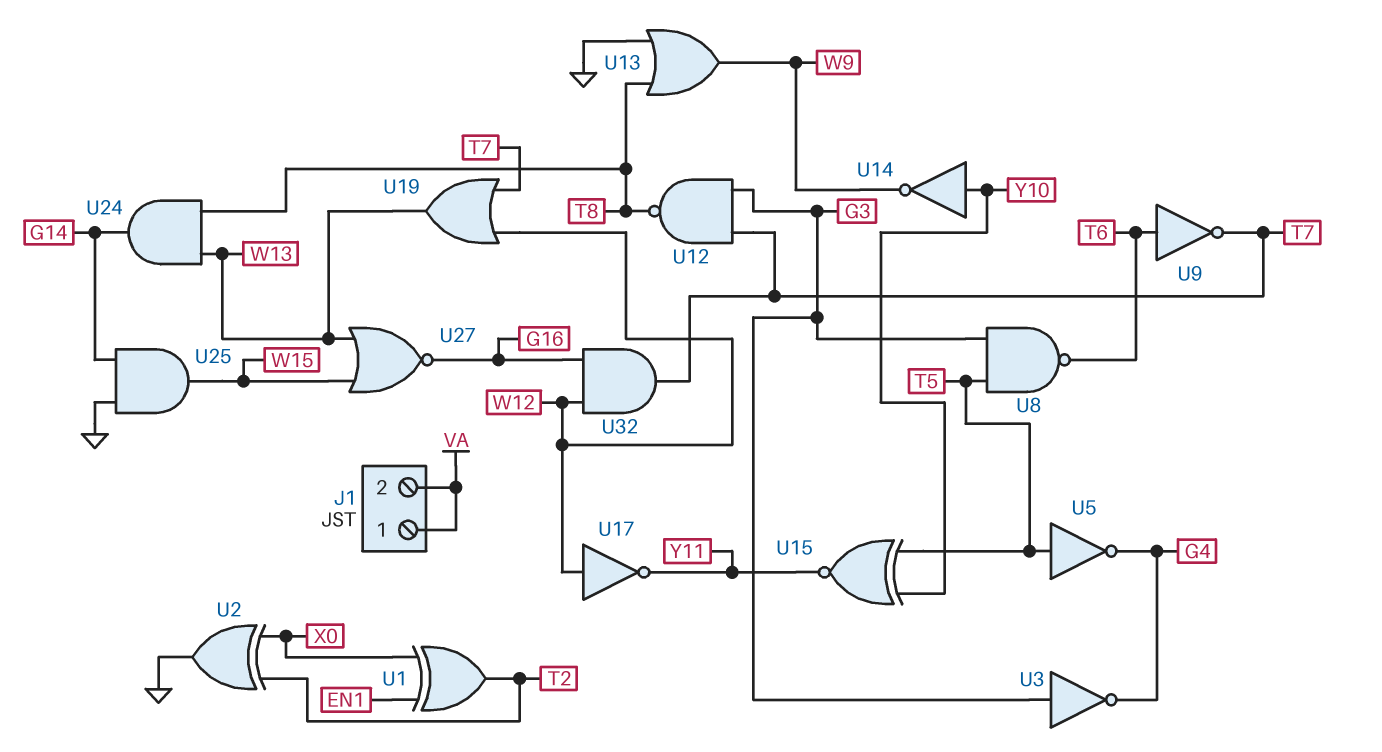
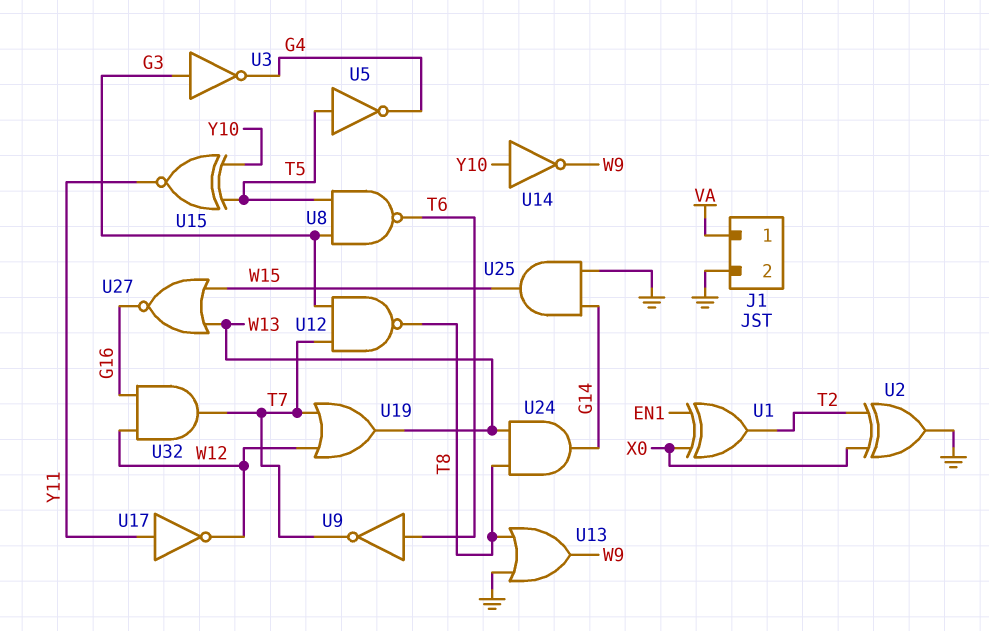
J1 pin 2: VA -> GND
U17: NOT (in W12, out Y11) -> NOT (in Y11, out W12)

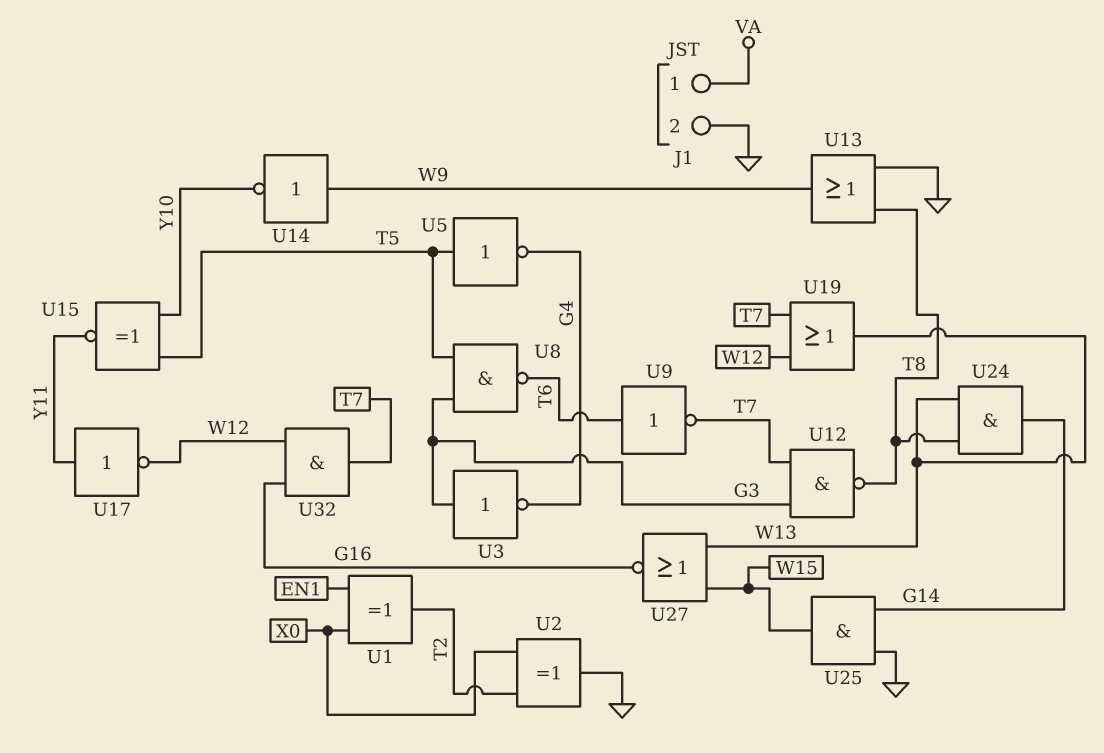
U14: NOT (in Y10, out W9) -> NOT (in W9, out Y10)

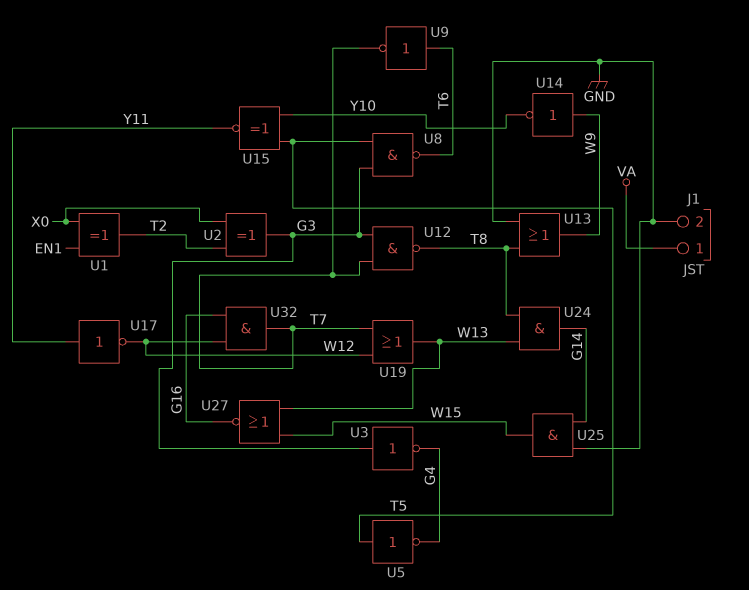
U2: XOR (in T2, in X0, out GND) -> XOR (in T2, in X0, out G3)

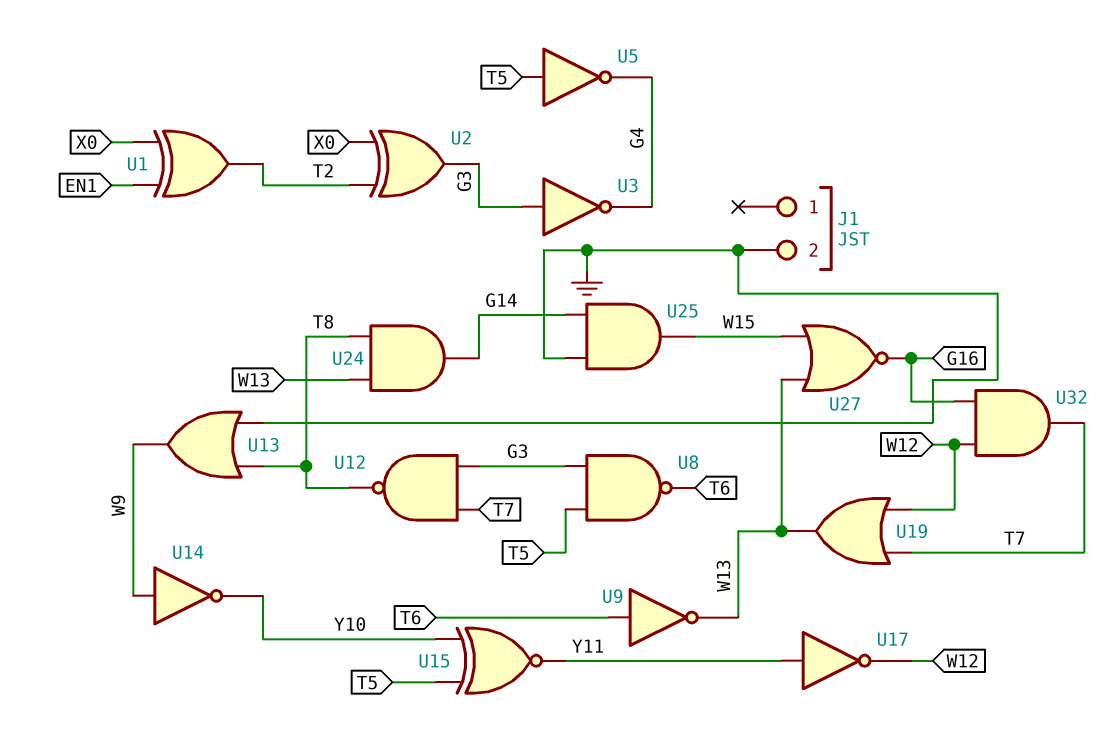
J1 pin 1: VA -> none
U9: NOT (in T6, out T7) -> NOT (in T6, out W13)

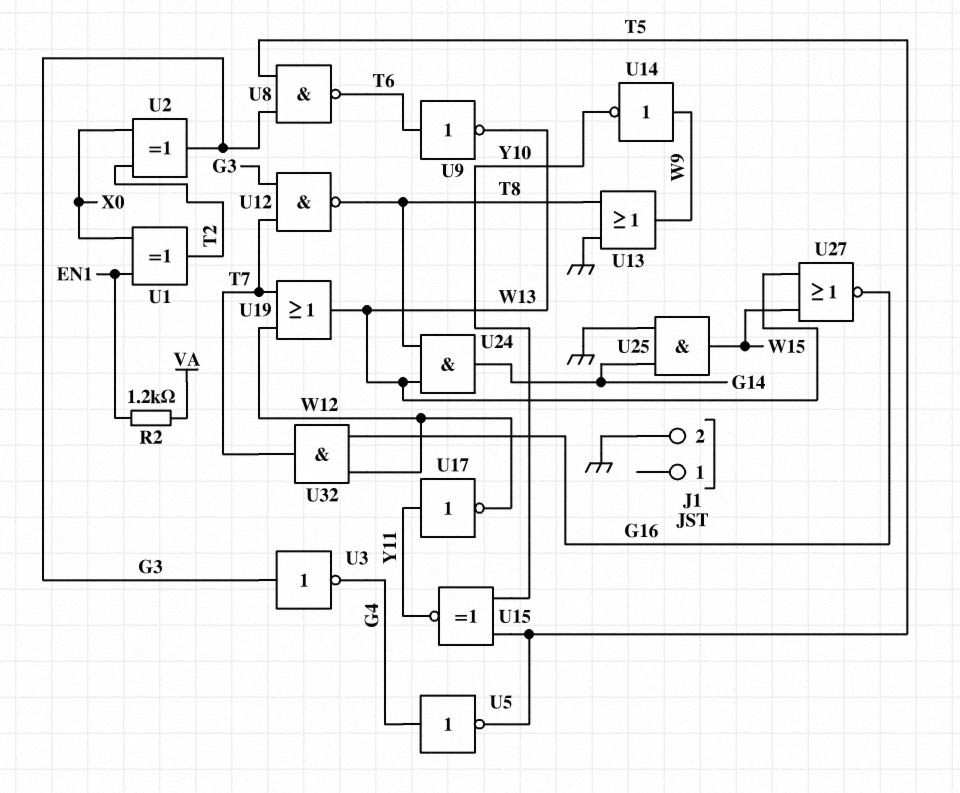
R2: none -> 1.2k (EN1, VA)
U5: NOT (in T5, out G4) -> NOT (in G4, out T5)

